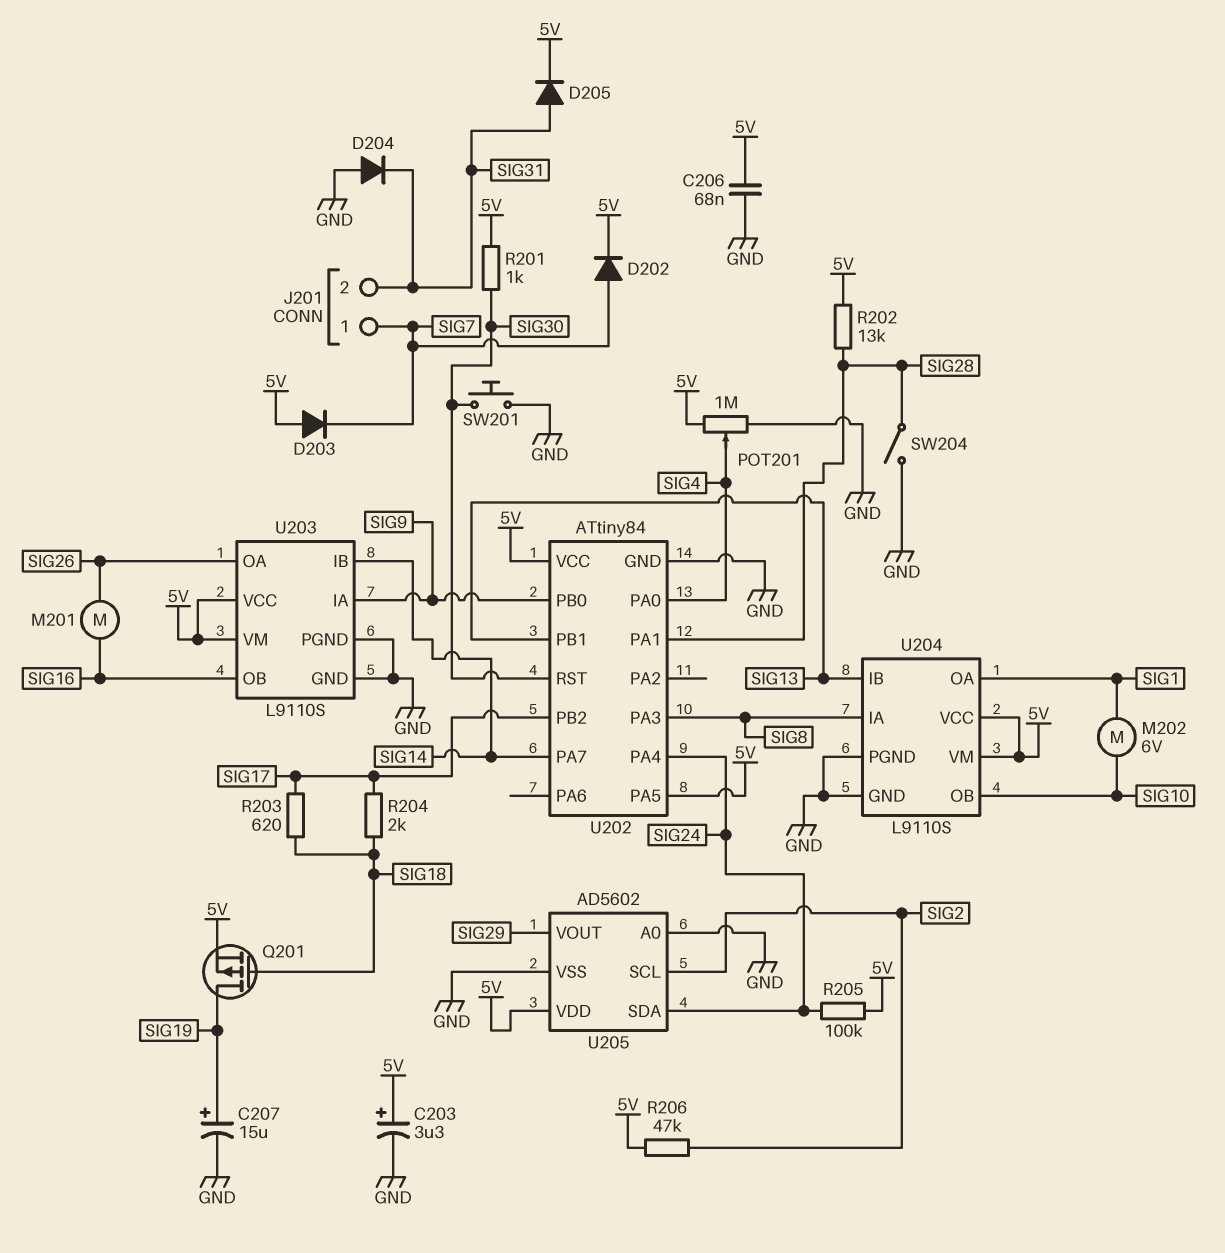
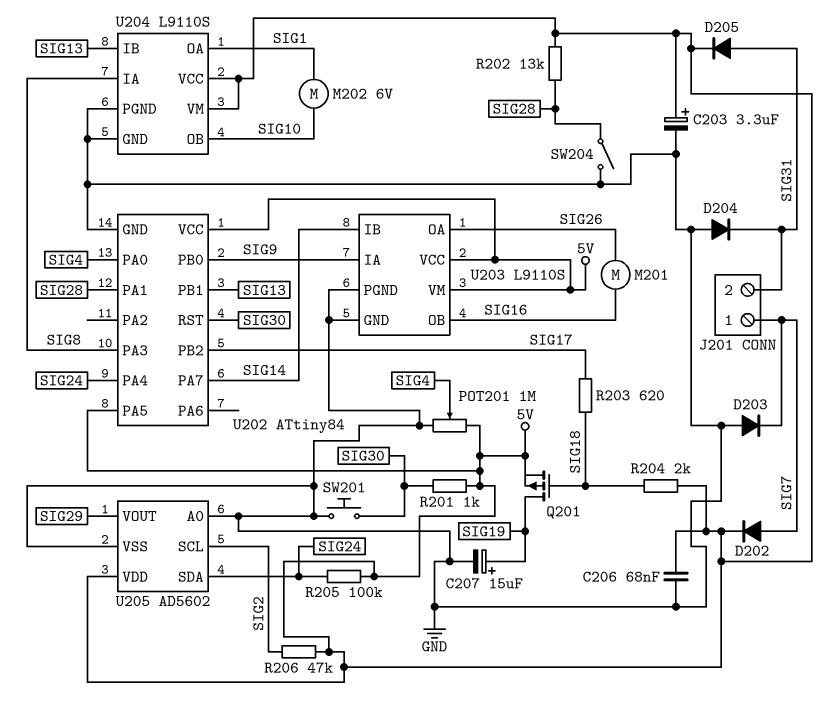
D203: diode (A 5V, K SIG7) -> diode (A GND, K SIG7)
R204: 2k (SIG17, SIG18) -> 2k (5V, SIG18)

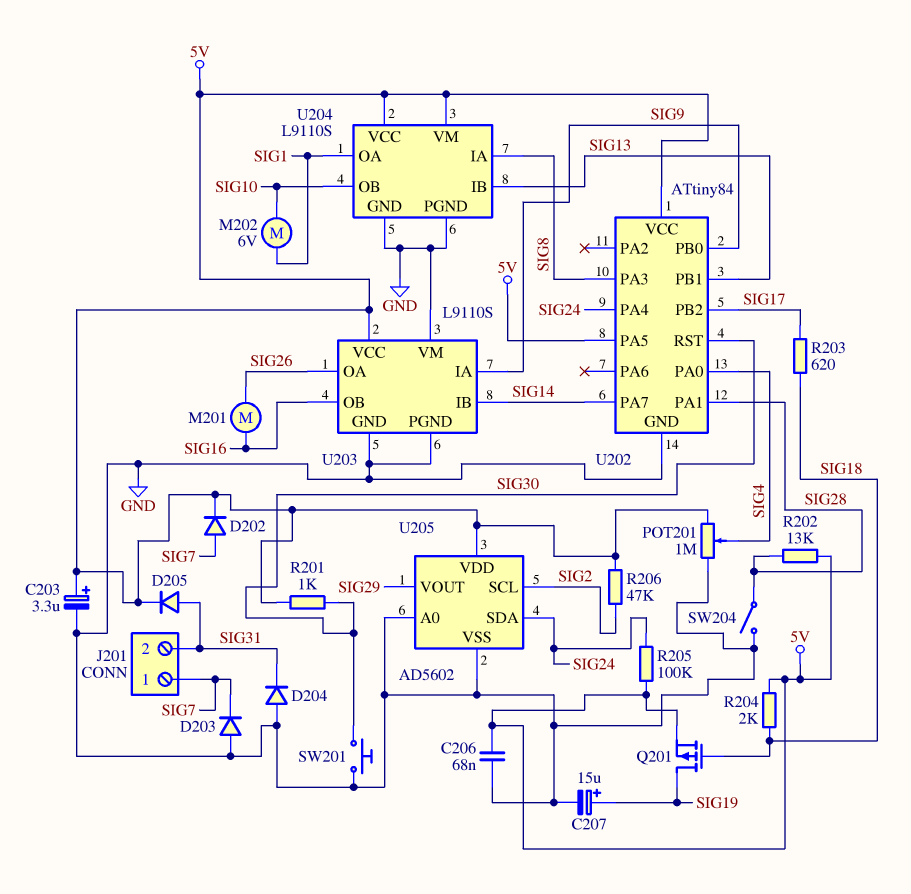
U203 pin VM: 5V -> GND

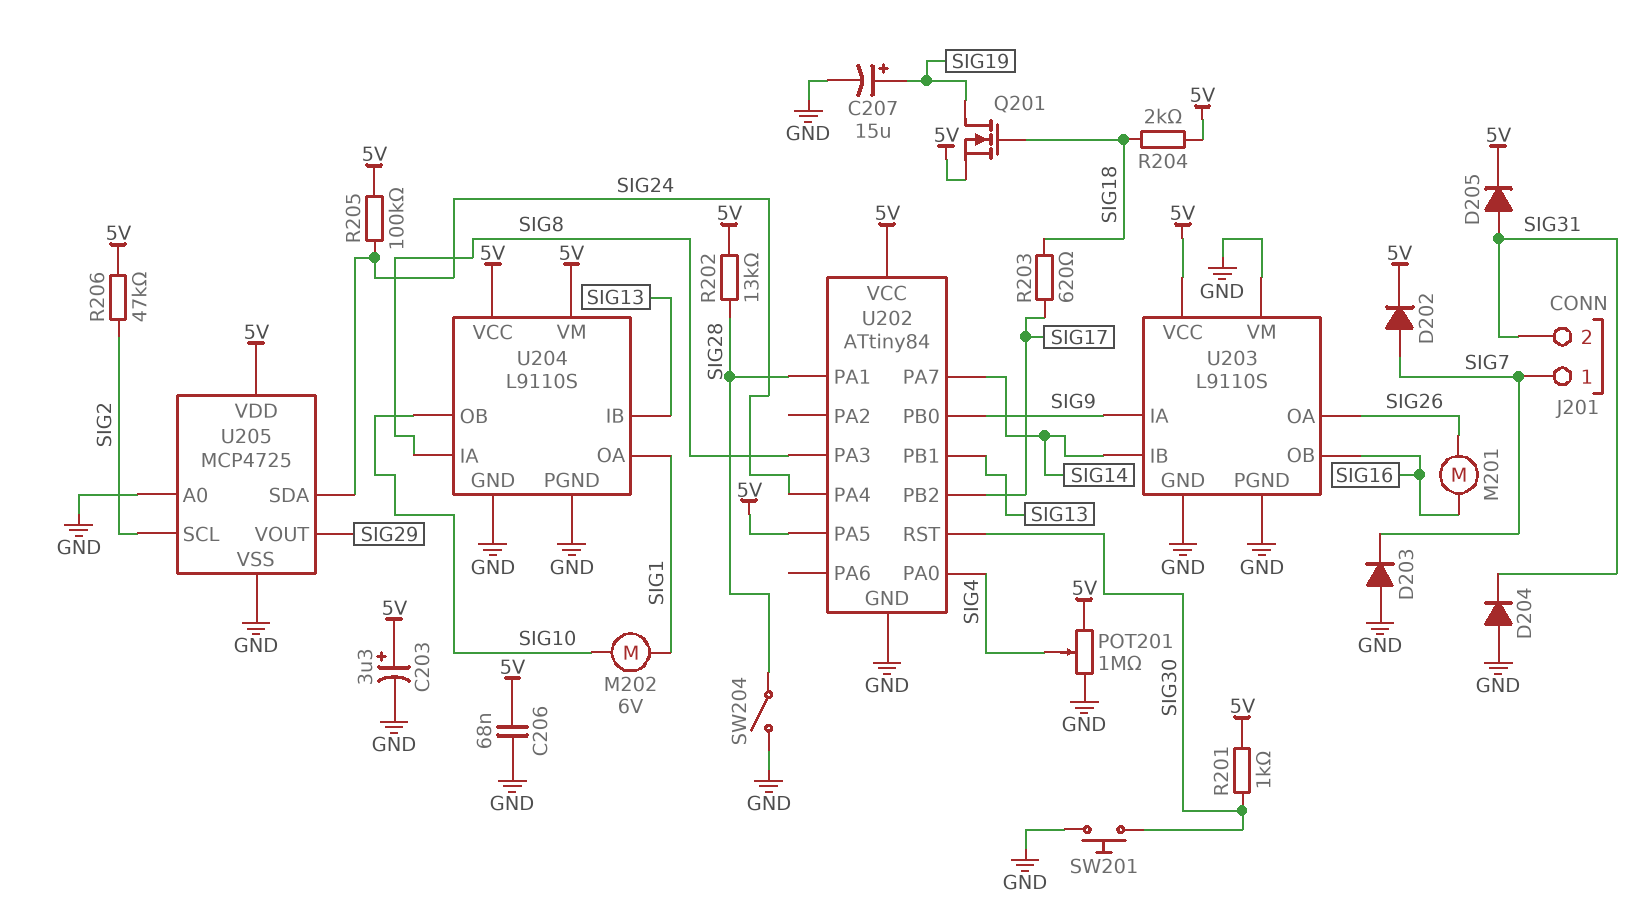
Q201: PMOS (G SIG18, D SIG19, S 5V) -> NMOS (G SIG18, D SIG19, S 5V)
U205: AD5602 -> MCP4725

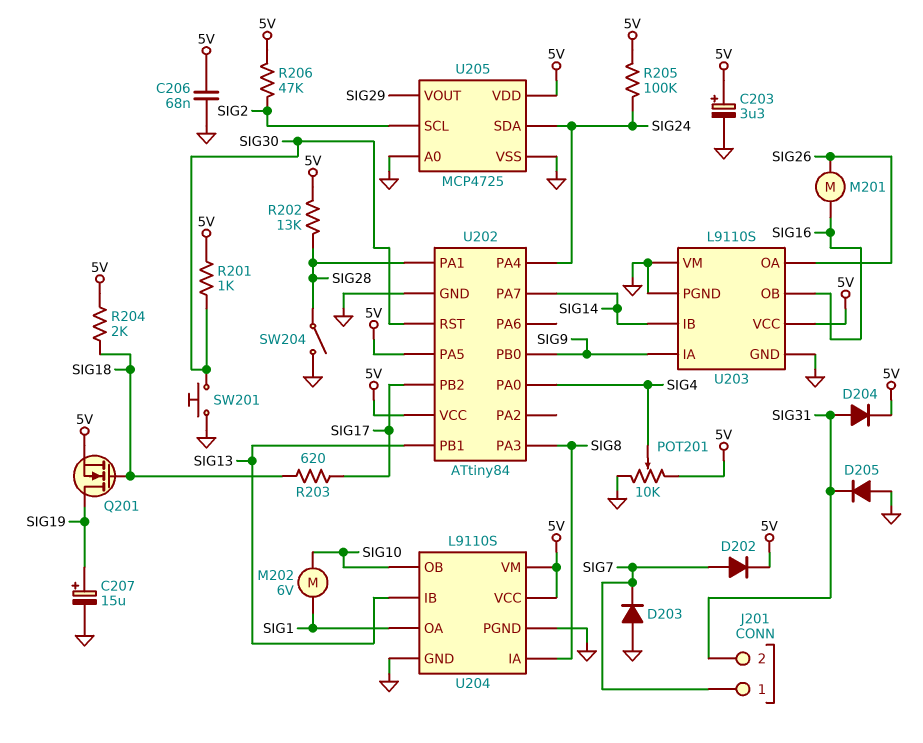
D204: diode (A GND, K SIG31) -> diode (A SIG31, K 5V)
D205: diode (A SIG31, K 5V) -> diode (A GND, K SIG31)
POT201: 1M (5V, GND, wiper SIG4) -> 10k (5V, GND, wiper SIG4)

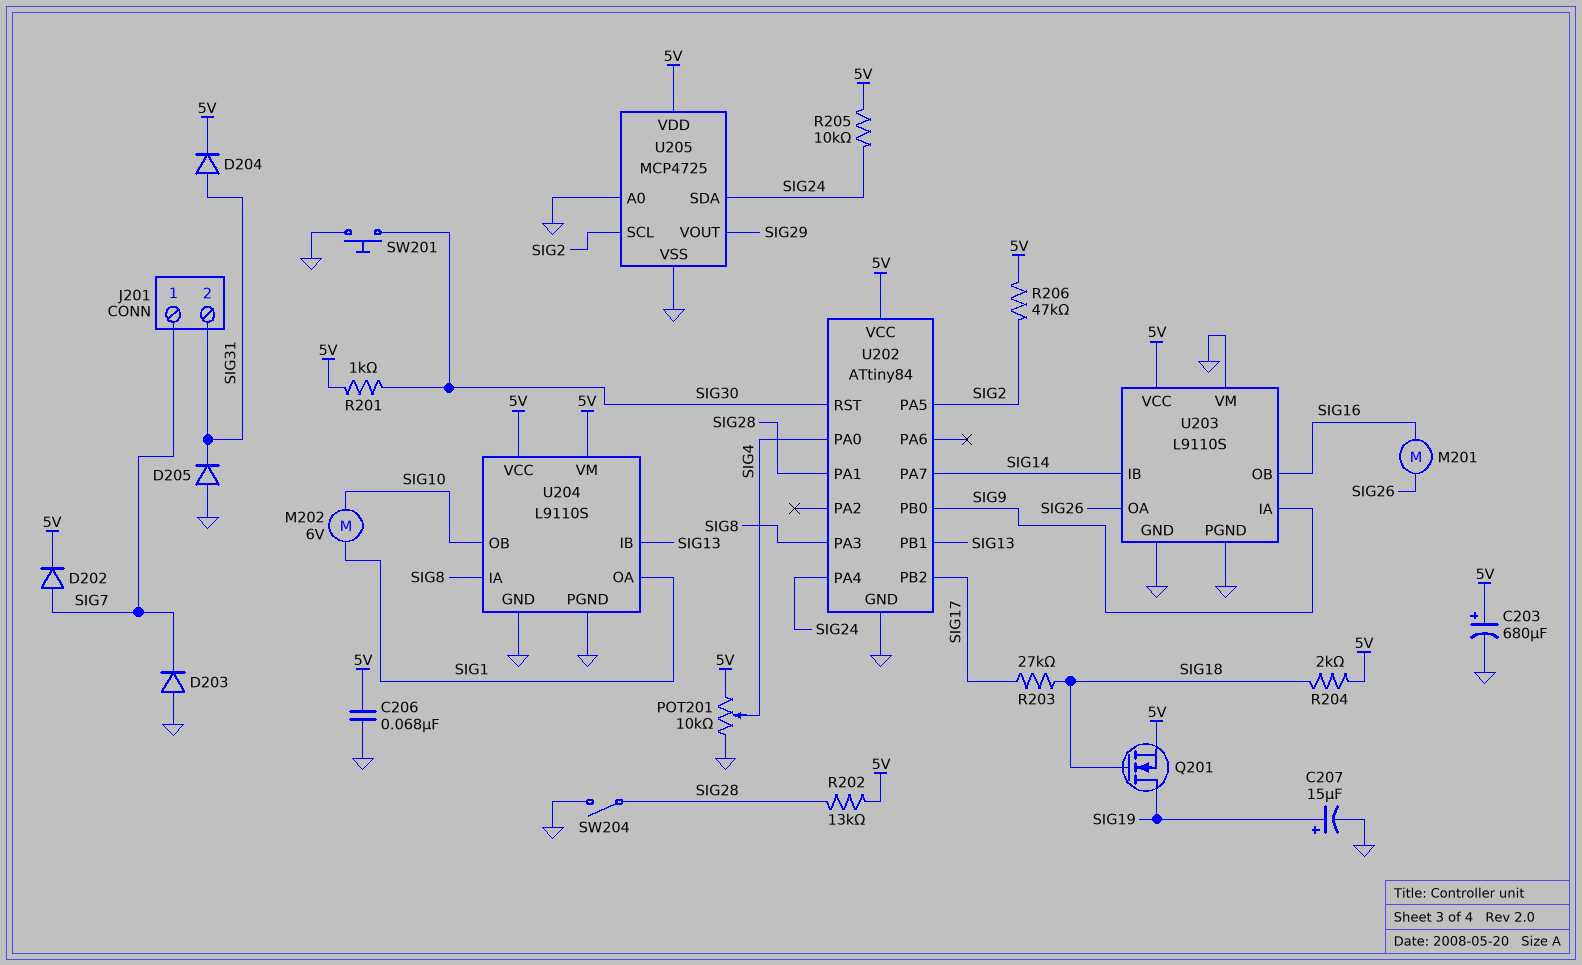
C203: 3.3uF (plus 5V, minus GND) -> 680uF (plus 5V, minus GND)
R203: 620 (SIG17, SIG18) -> 27k (SIG17, SIG18)
R205: 100k (5V, SIG24) -> 10k (5V, SIG24)
U202 pin PA5: 5V -> SIG2

